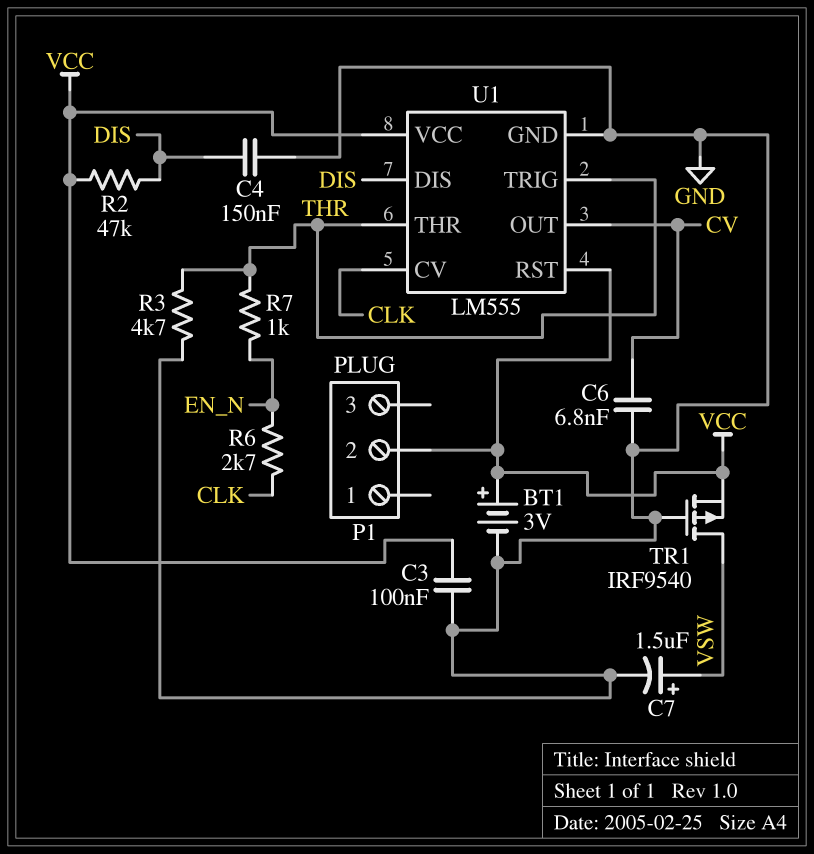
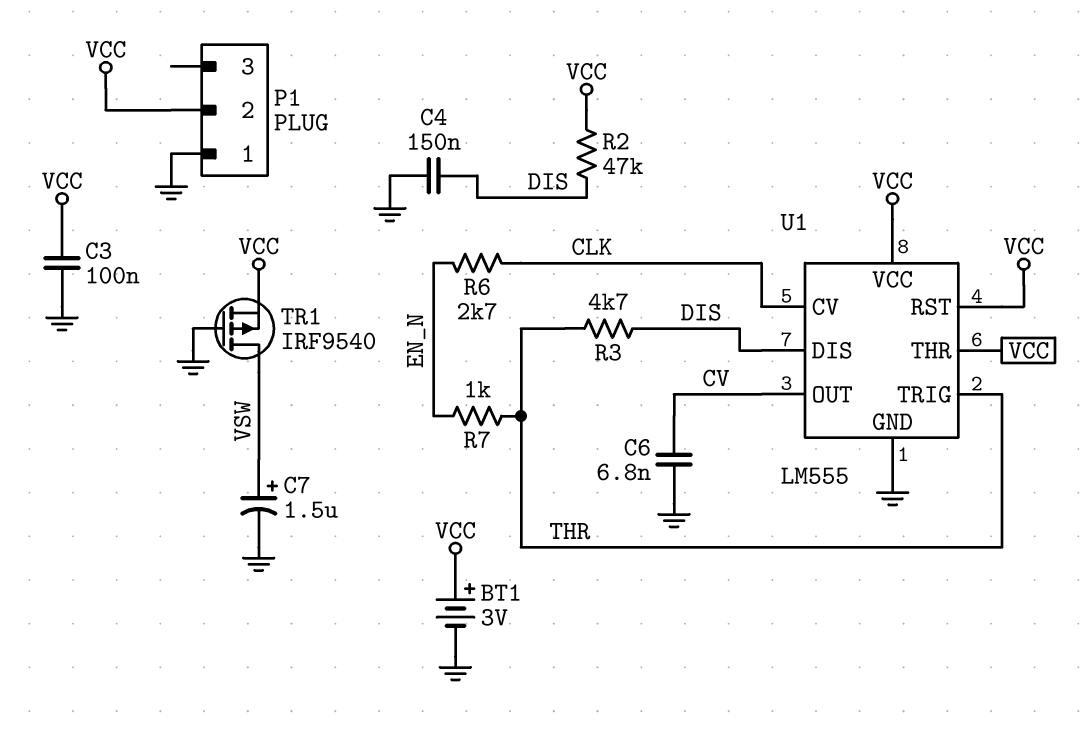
P1 pin 1: none -> GND
R3: 4.7k (GND, THR) -> 4.7k (DIS, THR)
U1 pin THR: THR -> VCC

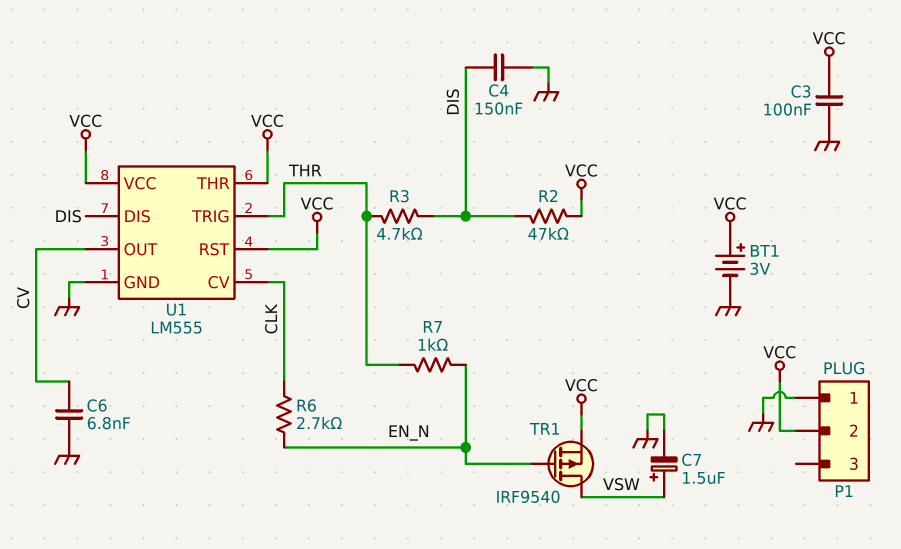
TR1: PMOS IRF9540 (G GND, D VSW, S VCC) -> PMOS IRF9540 (G EN_N, D VSW, S VCC)

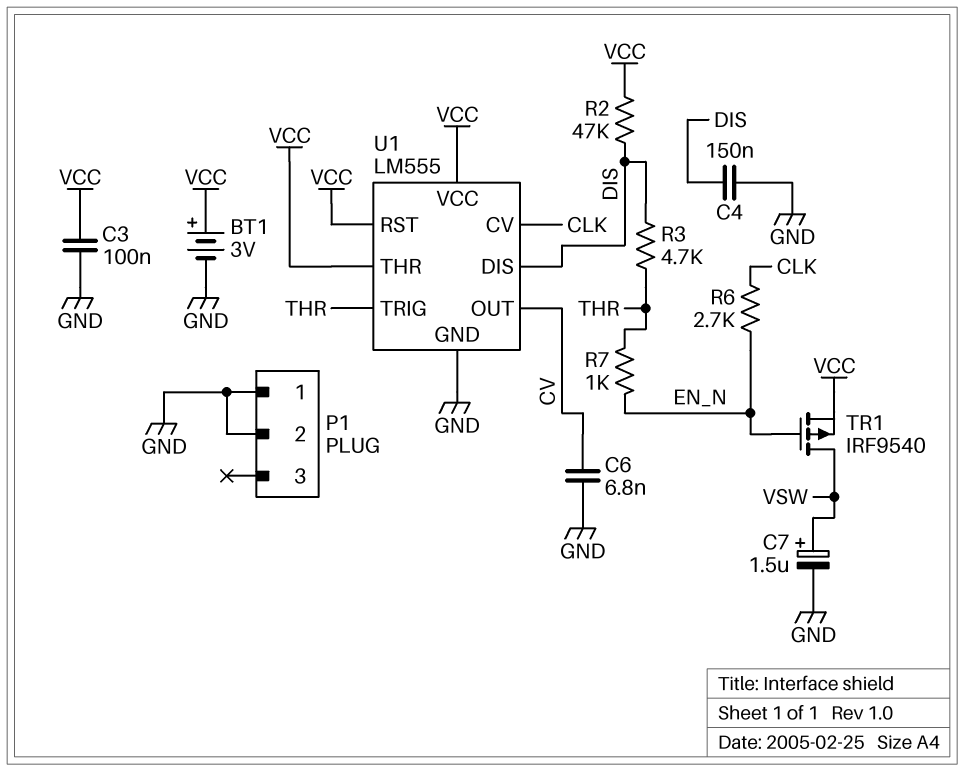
P1 pin 2: VCC -> GND

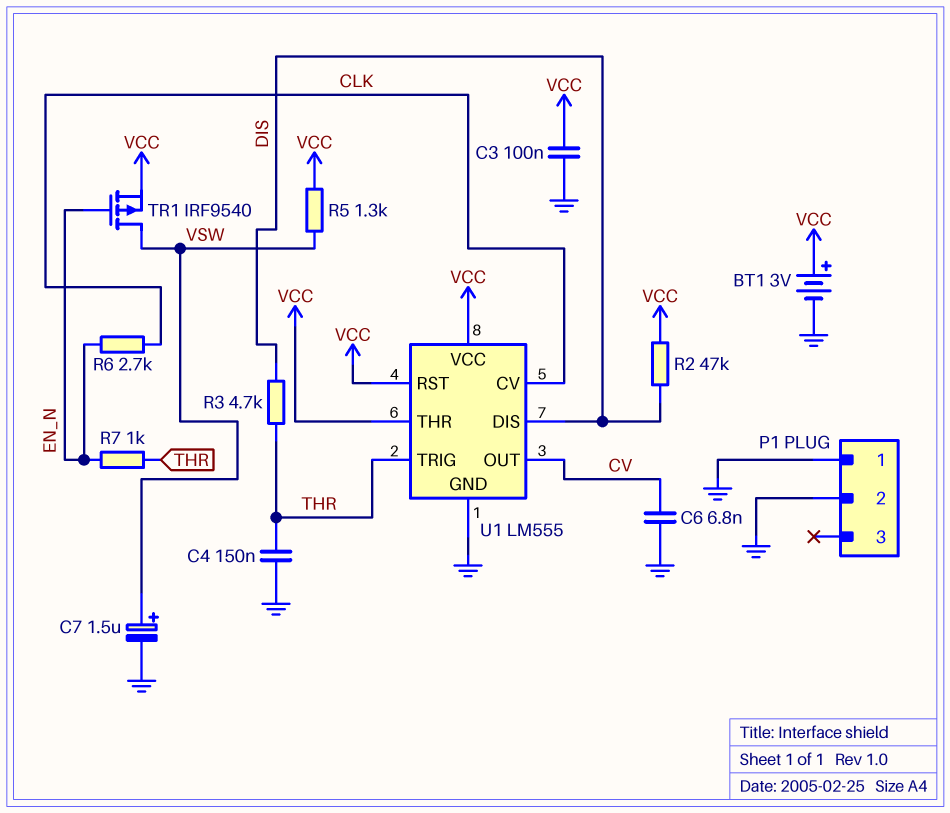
C4: 150nF (DIS, GND) -> 150nF (GND, THR)
R5: none -> 1.3k (VCC, VSW)

